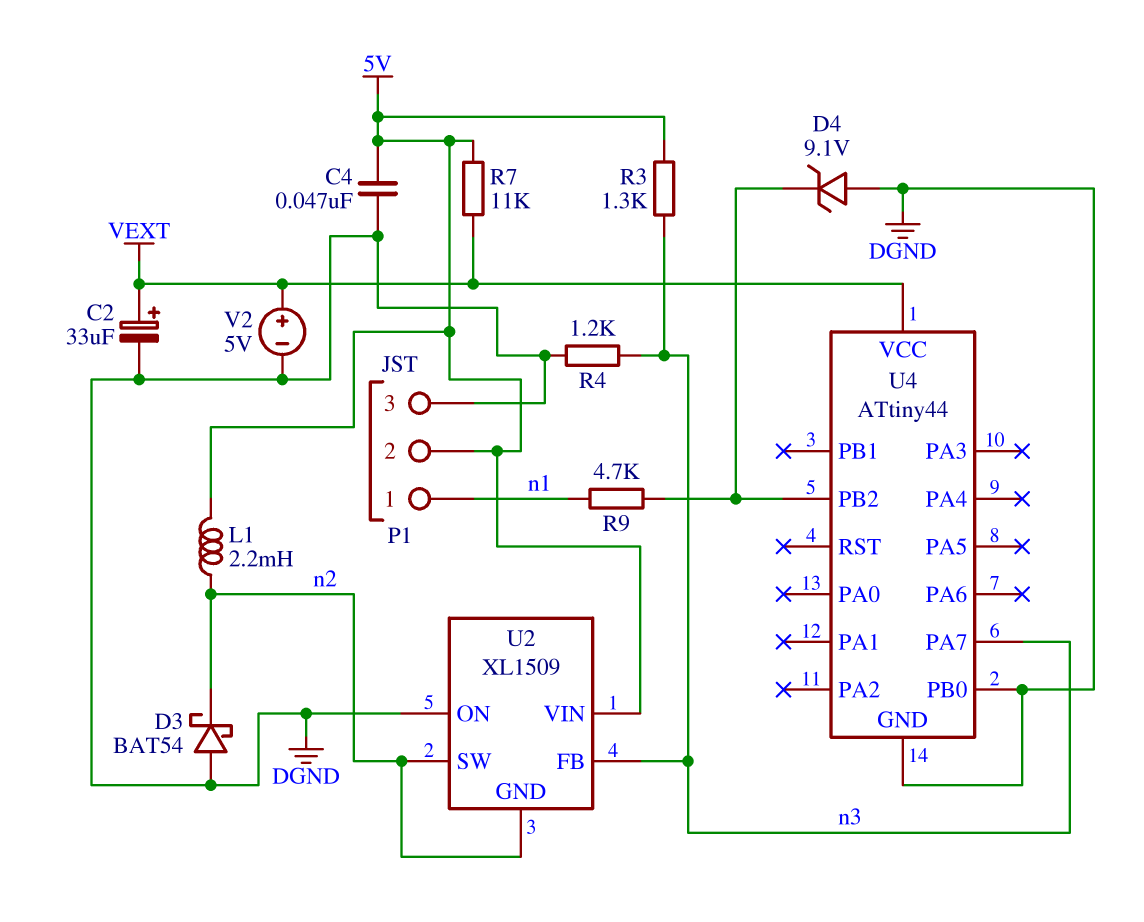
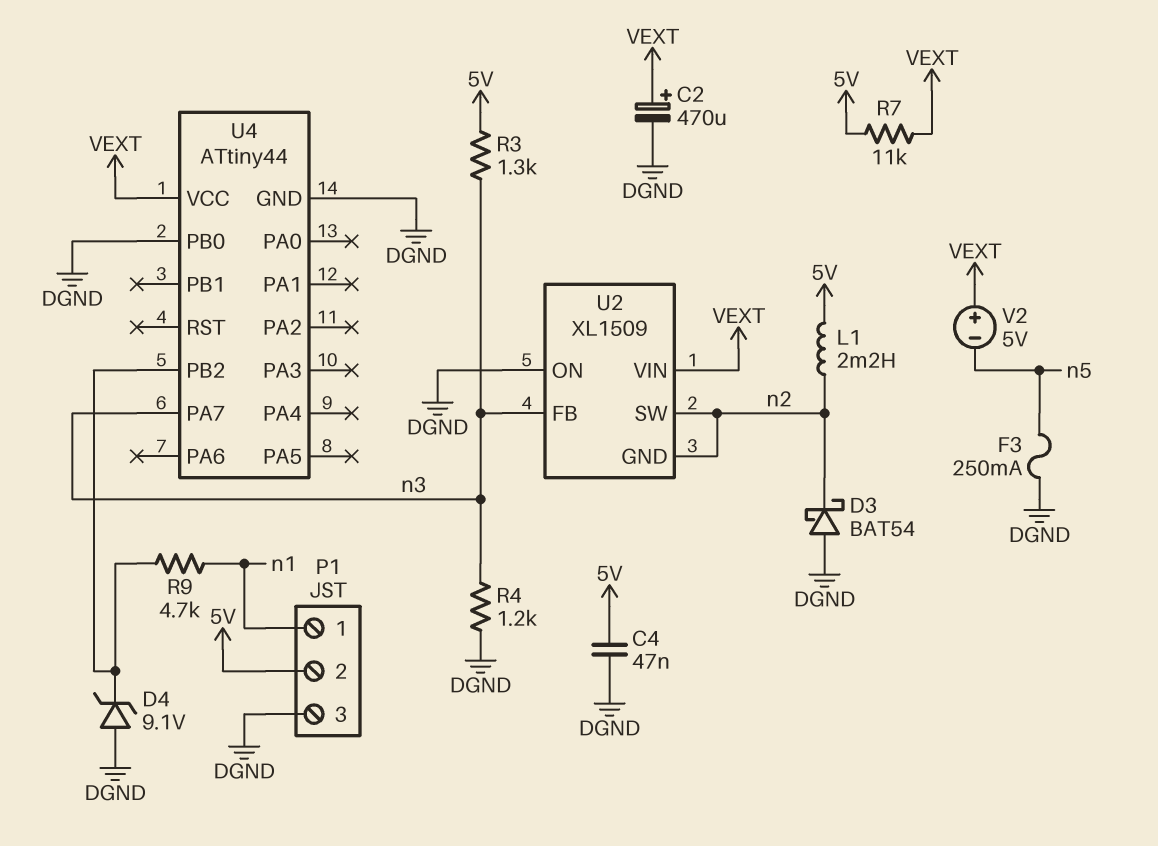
C2: 33uF (plus VEXT, minus DGND) -> 470uF (plus VEXT, minus DGND)
F3: none -> 250mA (DGND, n5)
U2 pin VIN: 5V -> VEXT
V2: 5V (plus VEXT, minus DGND) -> 5V (plus VEXT, minus n5)

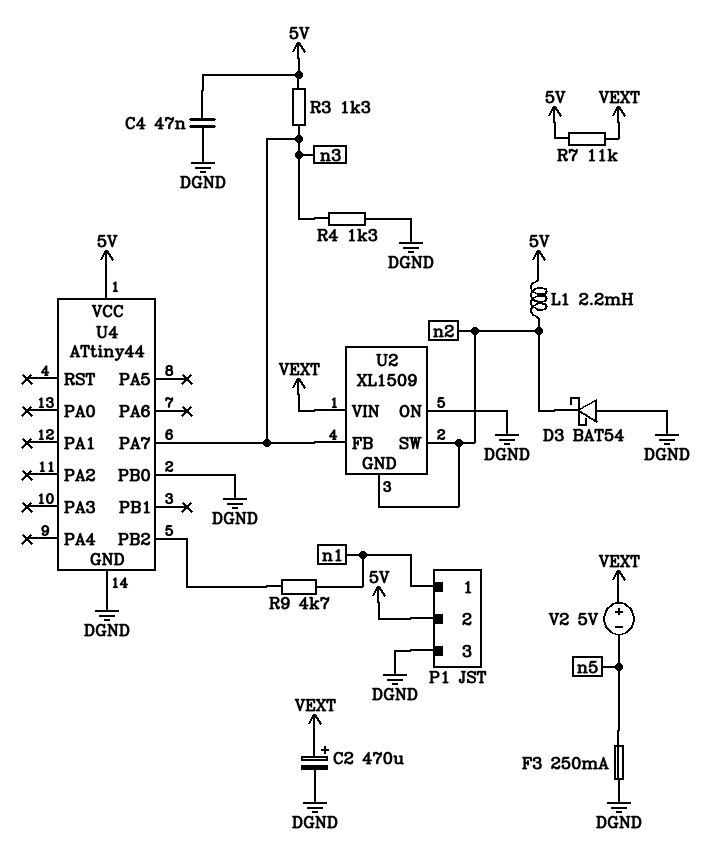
D4: zener 9.1V (A DGND, K U4/PB2) -> none
R4: 1.2k (DGND, n3) -> 1.3k (DGND, n3)
U4 pin VCC: VEXT -> 5V

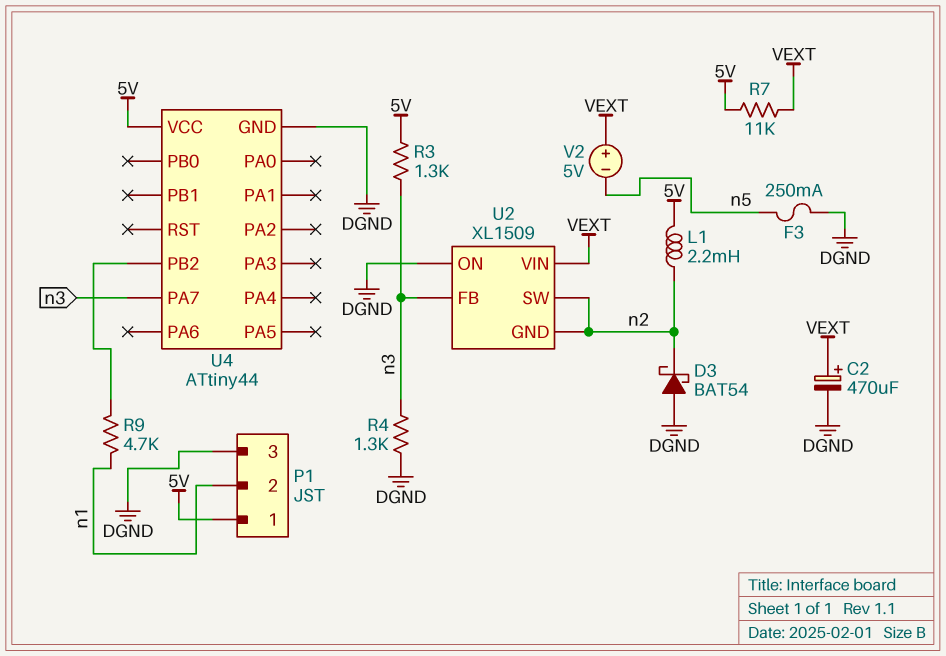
C4: 47nF (5V, DGND) -> none
P1 pin 1: n1 -> 5V
P1 pin 2: 5V -> n1
U4 pin PB0: DGND -> none

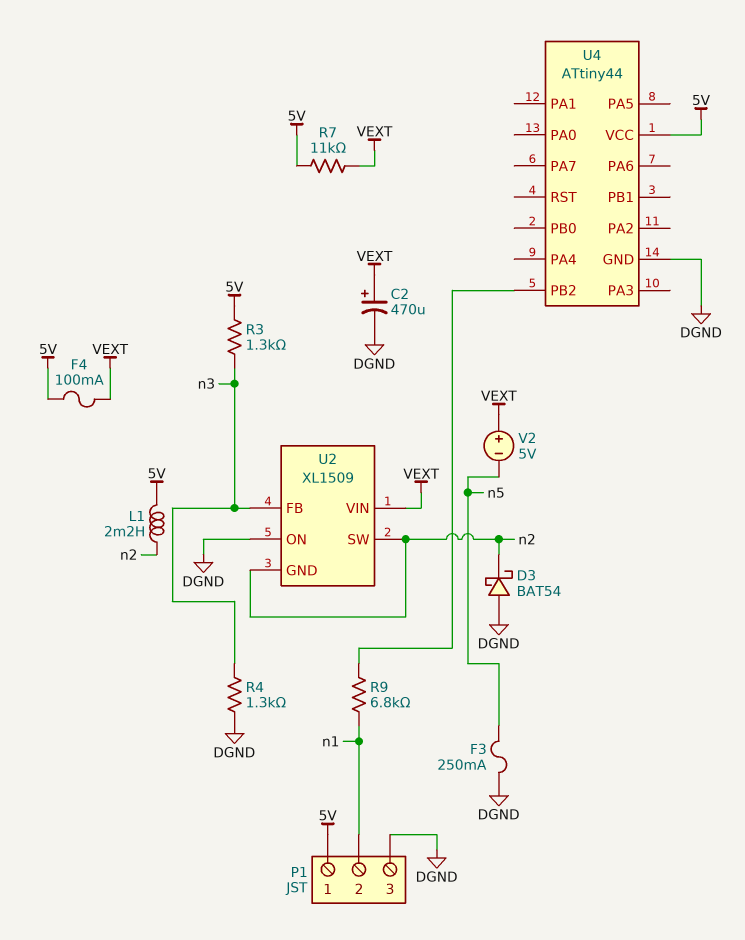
F4: none -> 100mA (5V, VEXT)
R9: 4.7k (U4/PB2, n1) -> 6.8k (U4/PB2, n1)
U4 pin PA7: n3 -> none

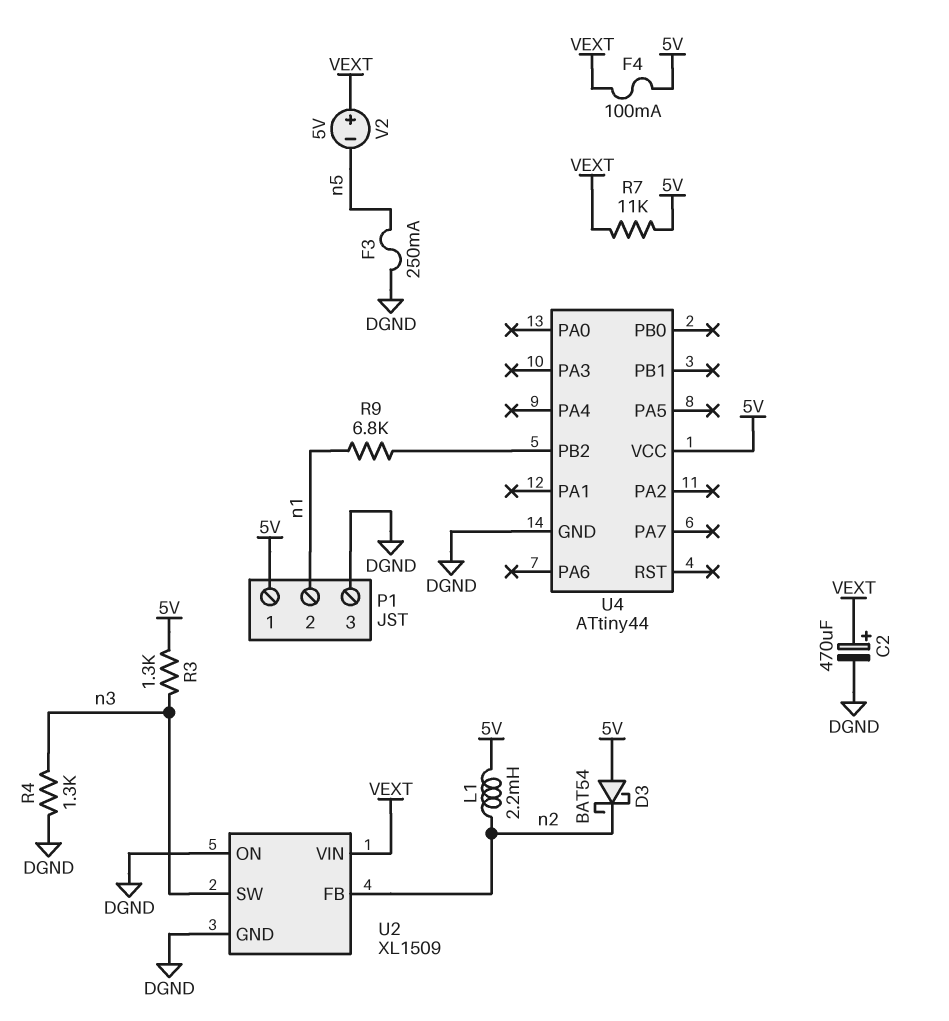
D3: schottky BAT54 (A DGND, K n2) -> schottky BAT54 (A 5V, K n2)
U2 pin FB: n3 -> n2
U2 pin GND: n2 -> DGND
U2 pin SW: n2 -> n3

